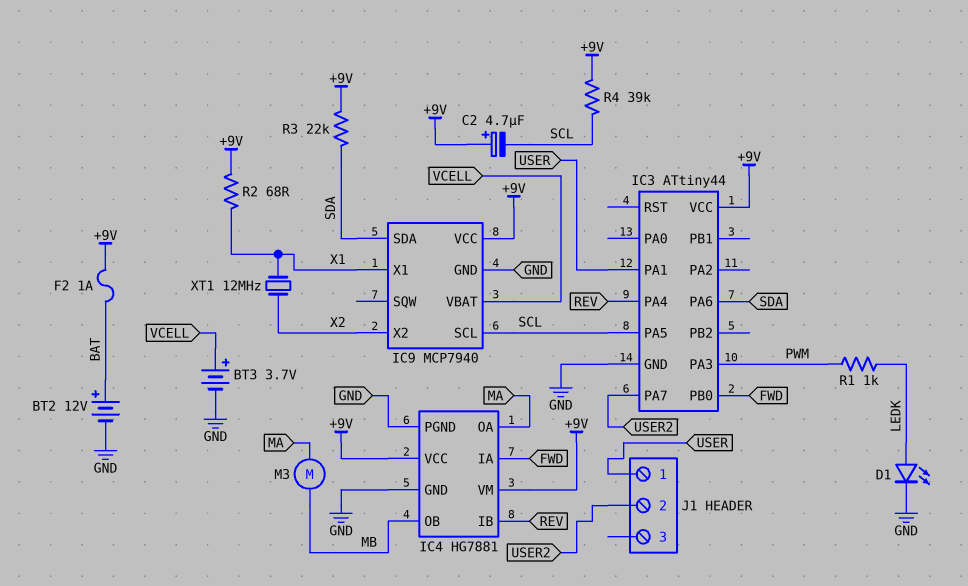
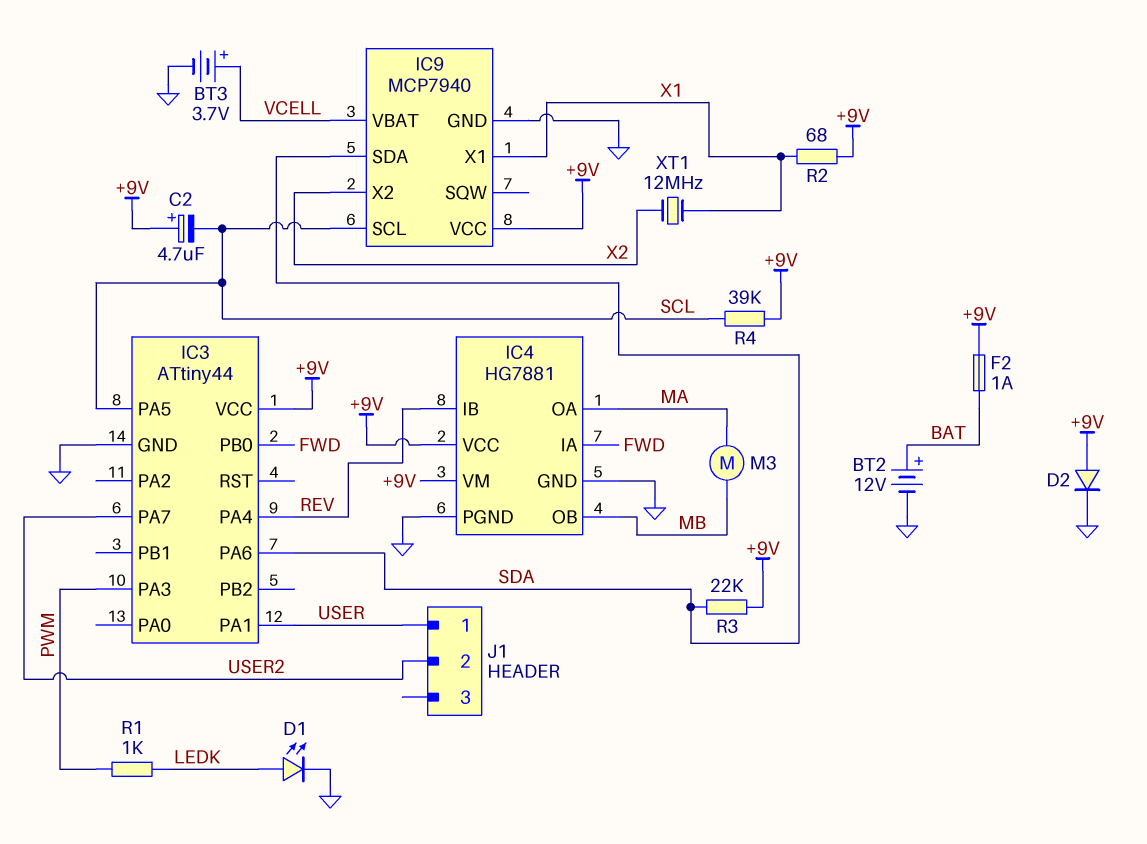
D2: none -> diode (A +9V, K GND)

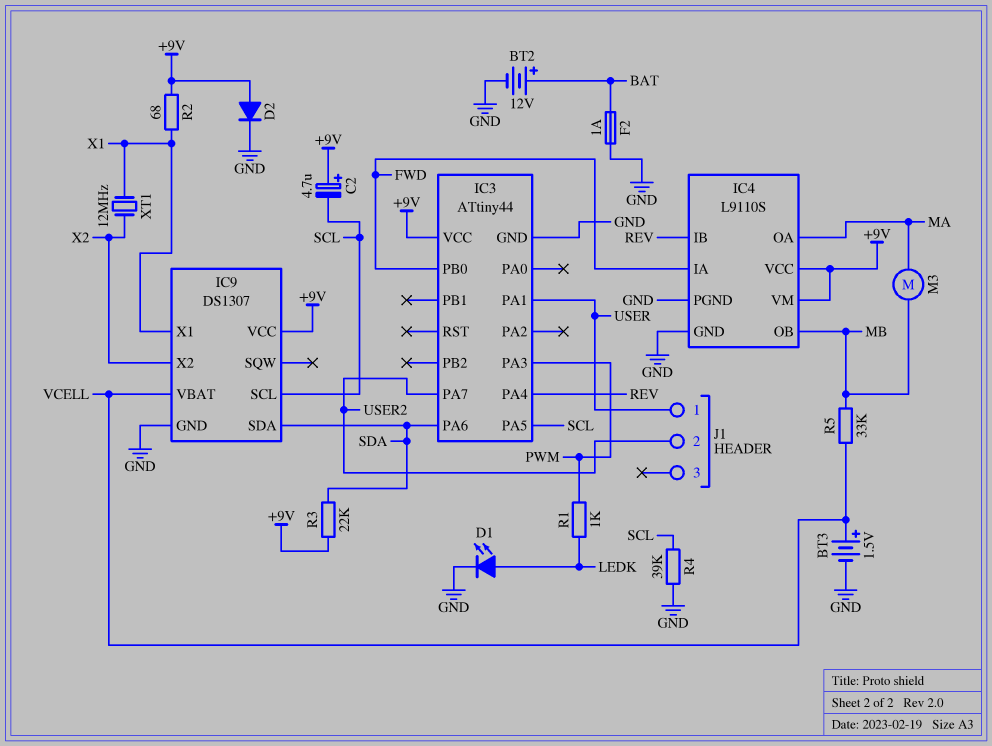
BT3: 3.7V (plus VCELL, minus GND) -> 1.5V (plus VCELL, minus GND)
F2: 1A (+9V, BAT) -> 1A (BAT, GND)
IC4: HG7881 -> L9110S
IC9: MCP7940 -> DS1307
R4: 39k (+9V, SCL) -> 39k (GND, SCL)
R5: none -> 33k (MB, VCELL)

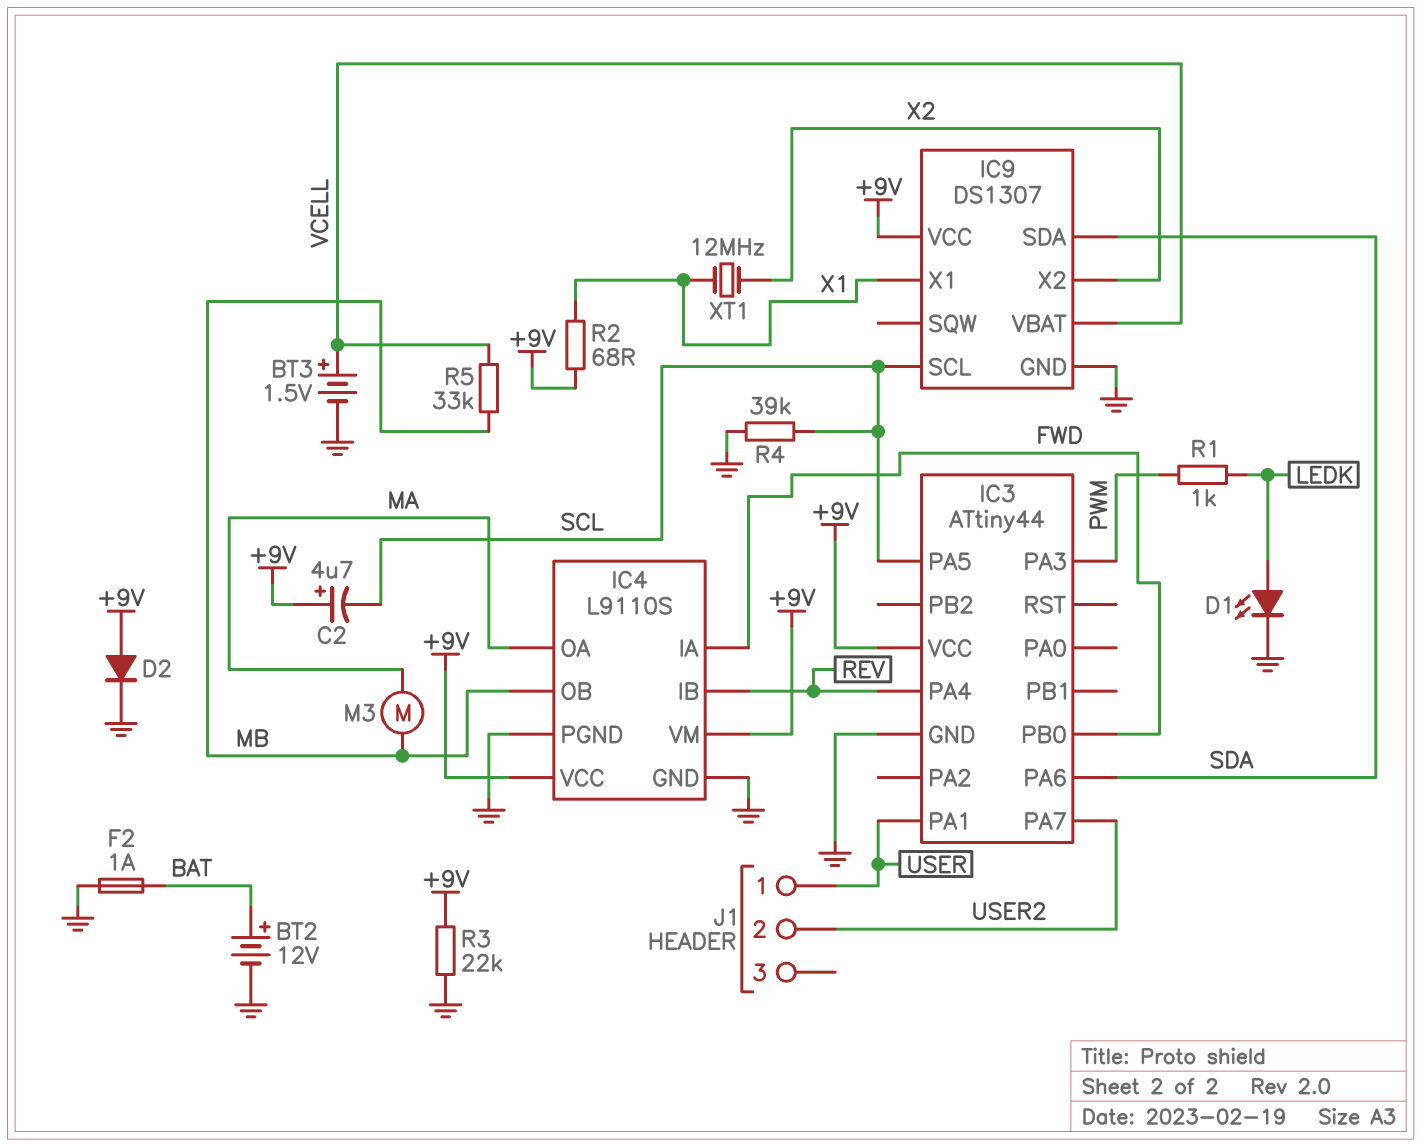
R3: 22k (+9V, SDA) -> 22k (+9V, GND)

